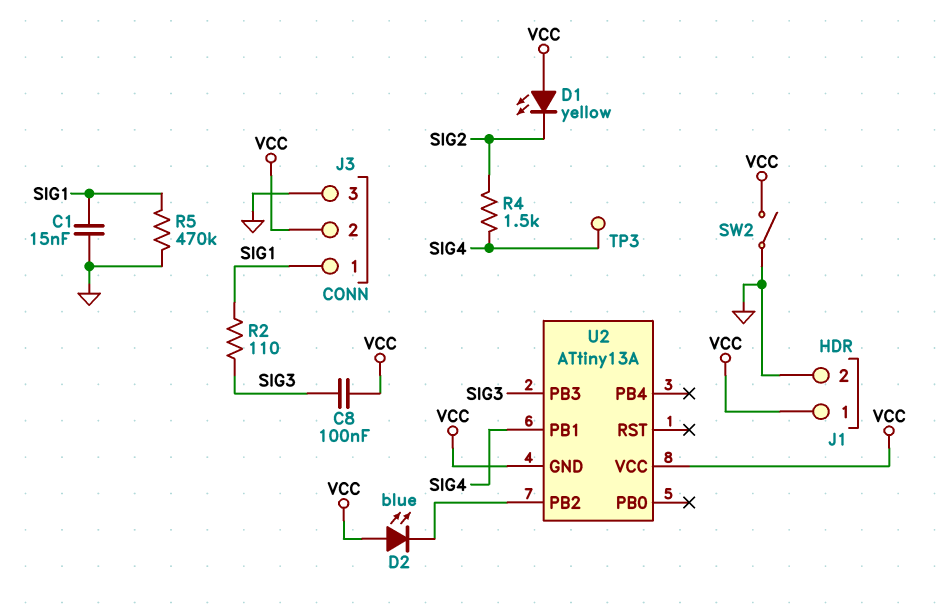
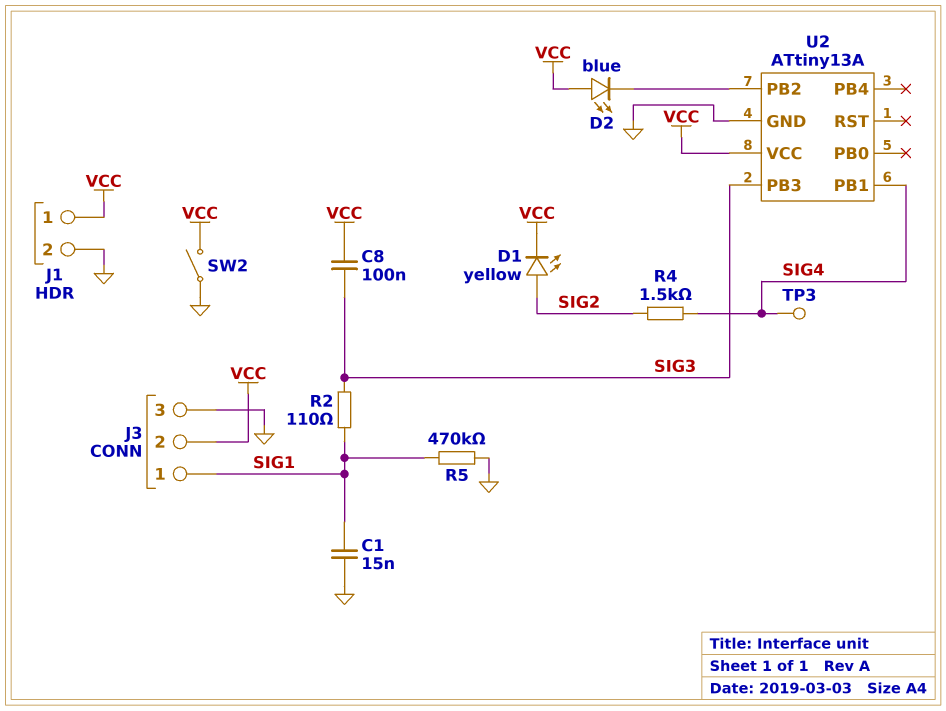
D1: LED yellow (A VCC, K SIG2) -> LED yellow (A SIG2, K VCC)
U2 pin GND: VCC -> GND

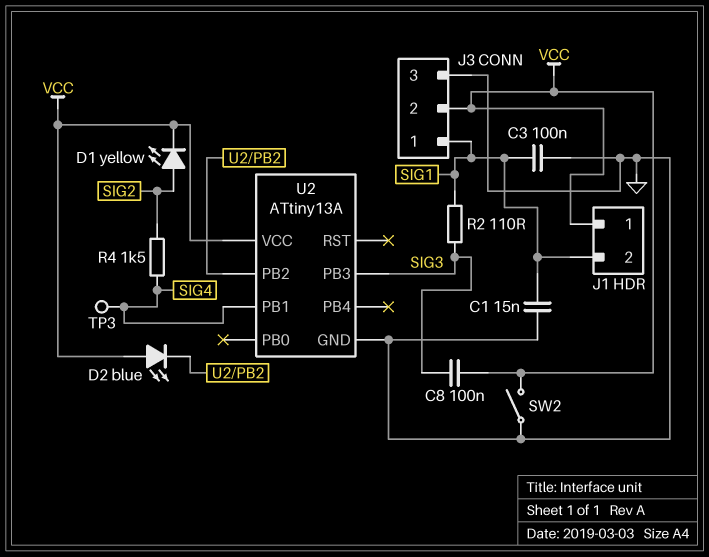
C3: none -> 100nF (GND, SIG1)
J1 pin 2: GND -> SIG1
R5: 470k (GND, SIG1) -> none

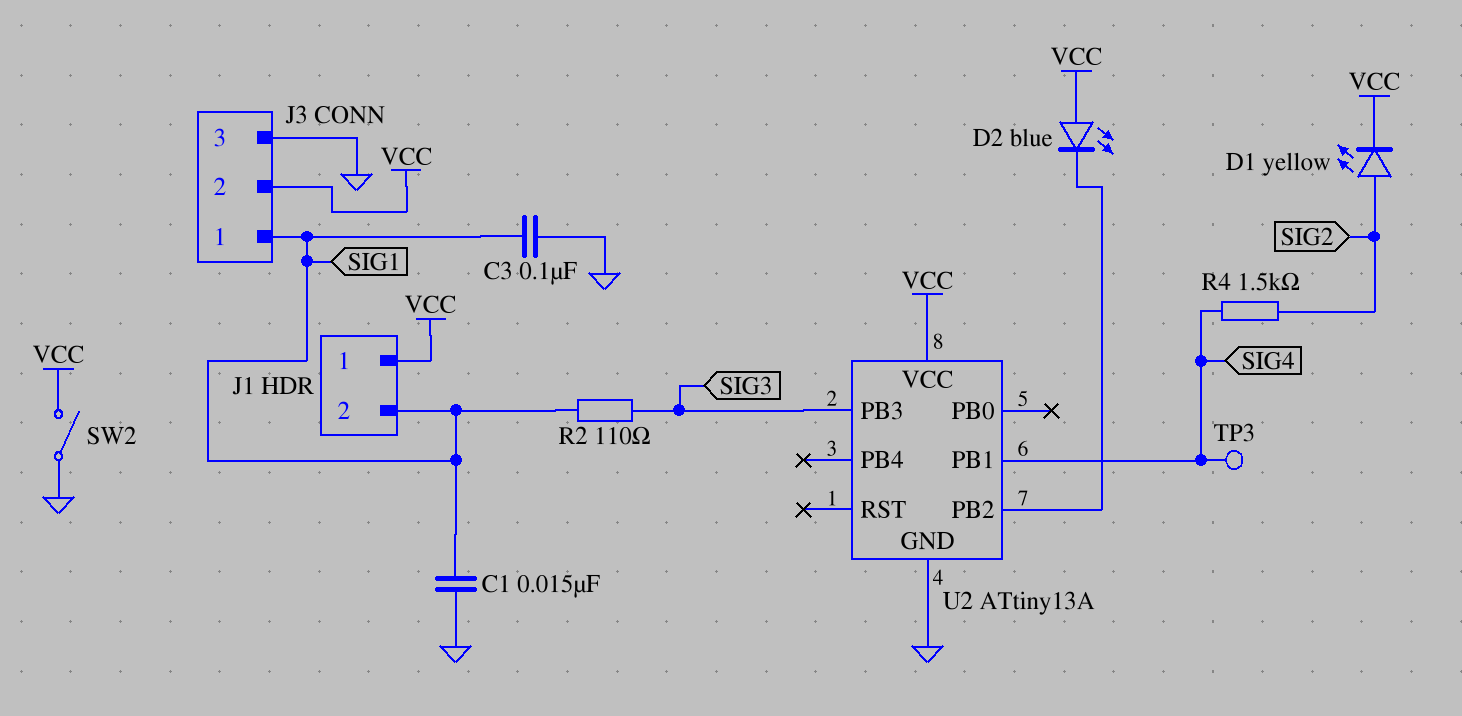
C8: 100nF (SIG3, VCC) -> none

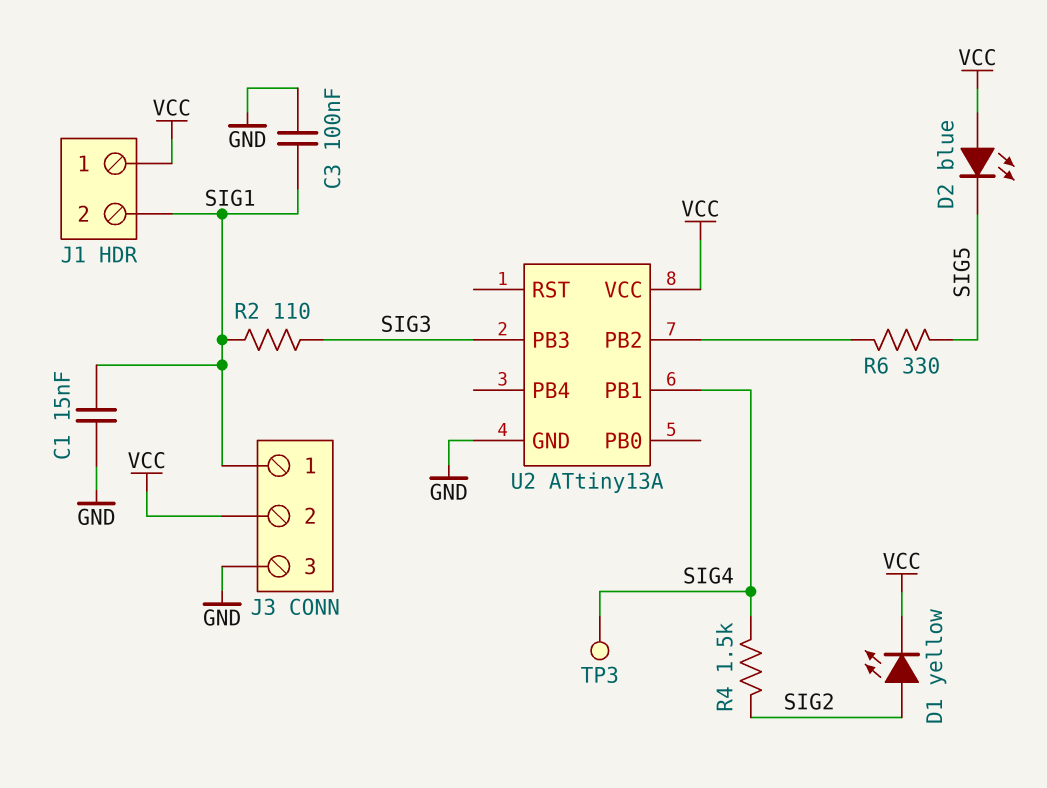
D2: LED blue (A VCC, K U2/PB2) -> LED blue (A VCC, K SIG5)
R6: none -> 330 (SIG5, U2/PB2)
SW2: switch (GND, VCC) -> none

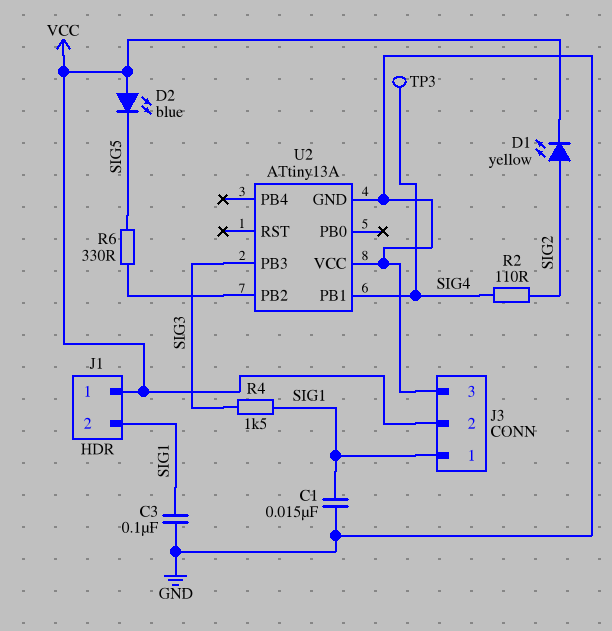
R2: 110 (SIG1, SIG3) -> 110 (SIG2, SIG4)
R4: 1.5k (SIG2, SIG4) -> 1.5k (SIG1, SIG3)
U2 pin VCC: VCC -> GND

